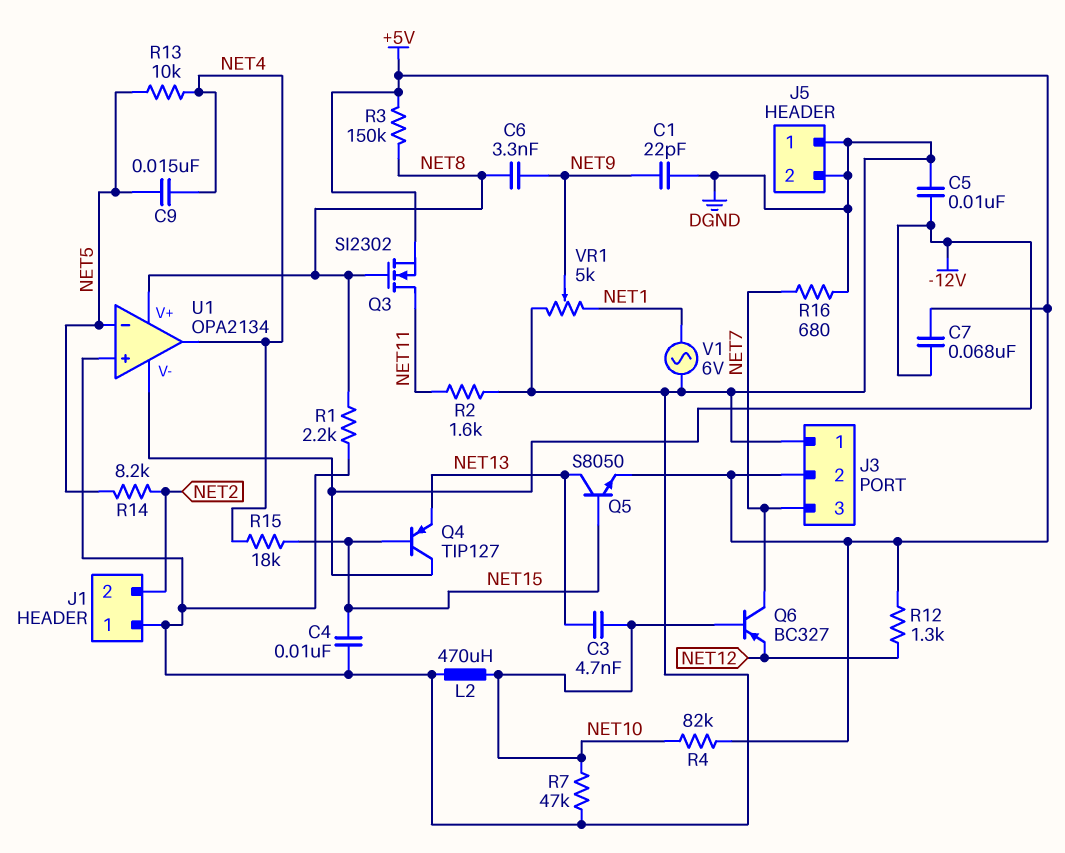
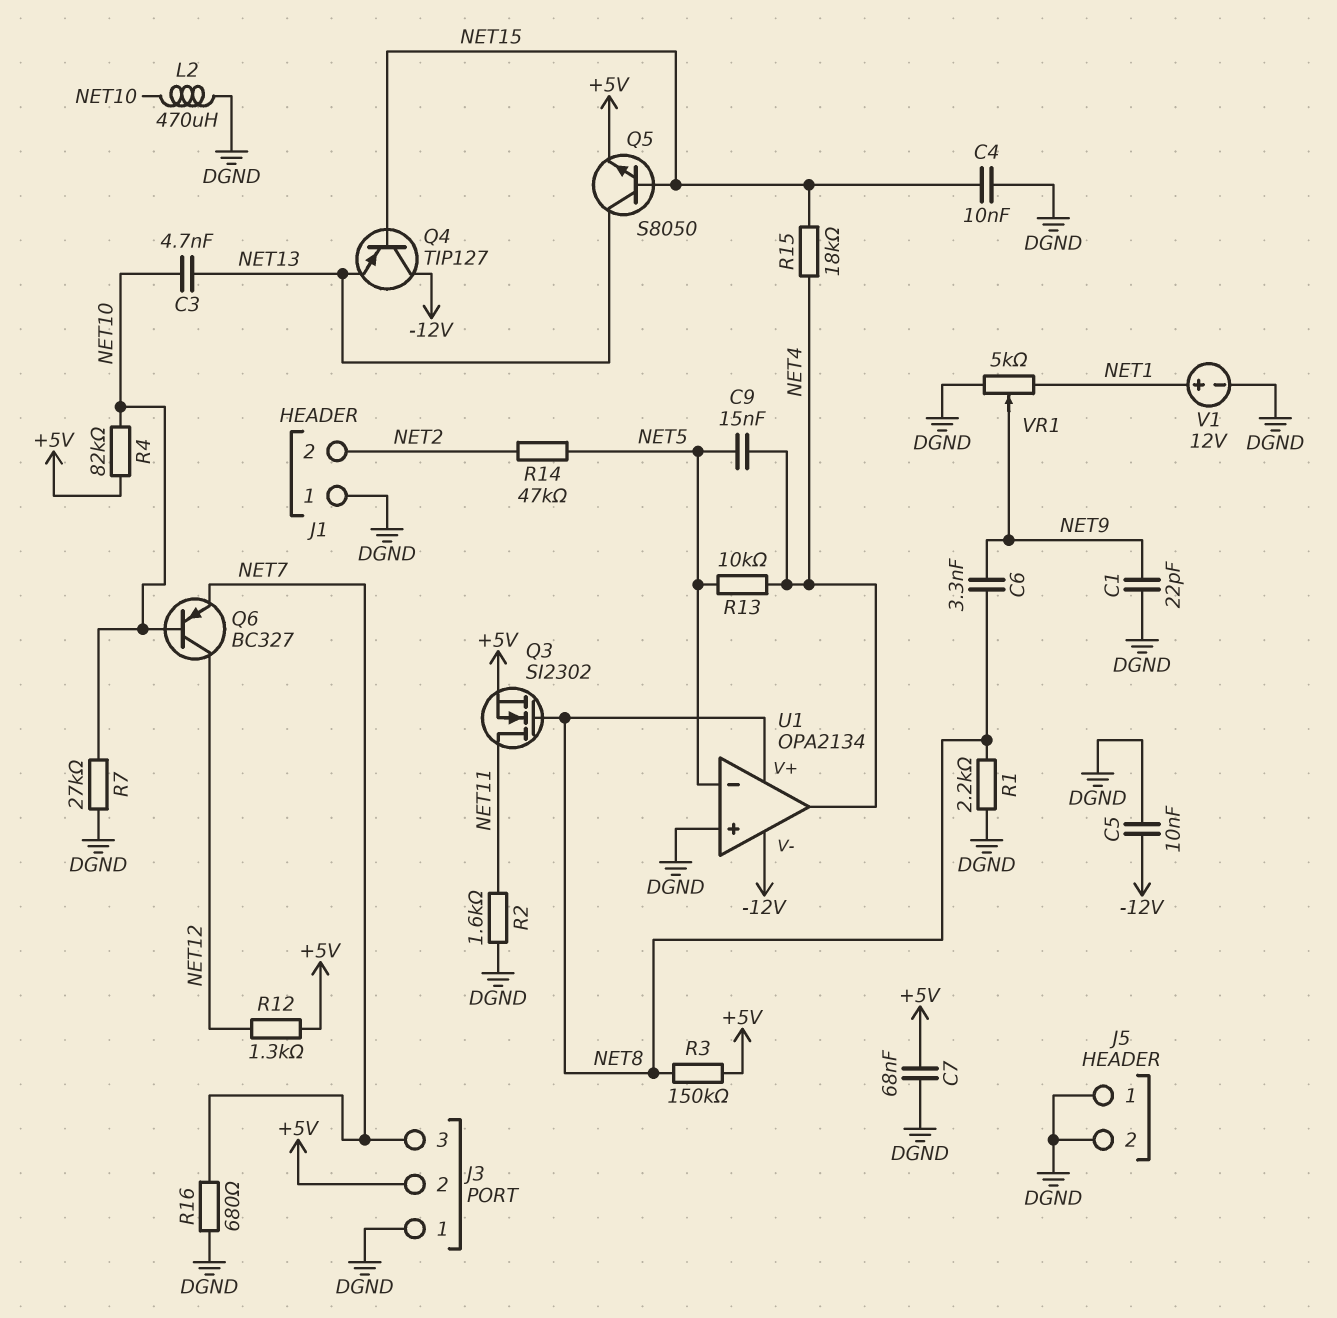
C7: 68nF (+5V, -12V) -> 68nF (+5V, DGND)
Q6: PNP BC327 (B NET10, C NET7, E NET12) -> PNP BC327 (B NET10, C NET12, E NET7)
R7: 47k (DGND, NET10) -> 27k (DGND, NET10)
R14: 8.2k (NET2, NET5) -> 47k (NET2, NET5)
V1: AC 6V (DGND, NET1) -> 12V (plus NET1, minus DGND)

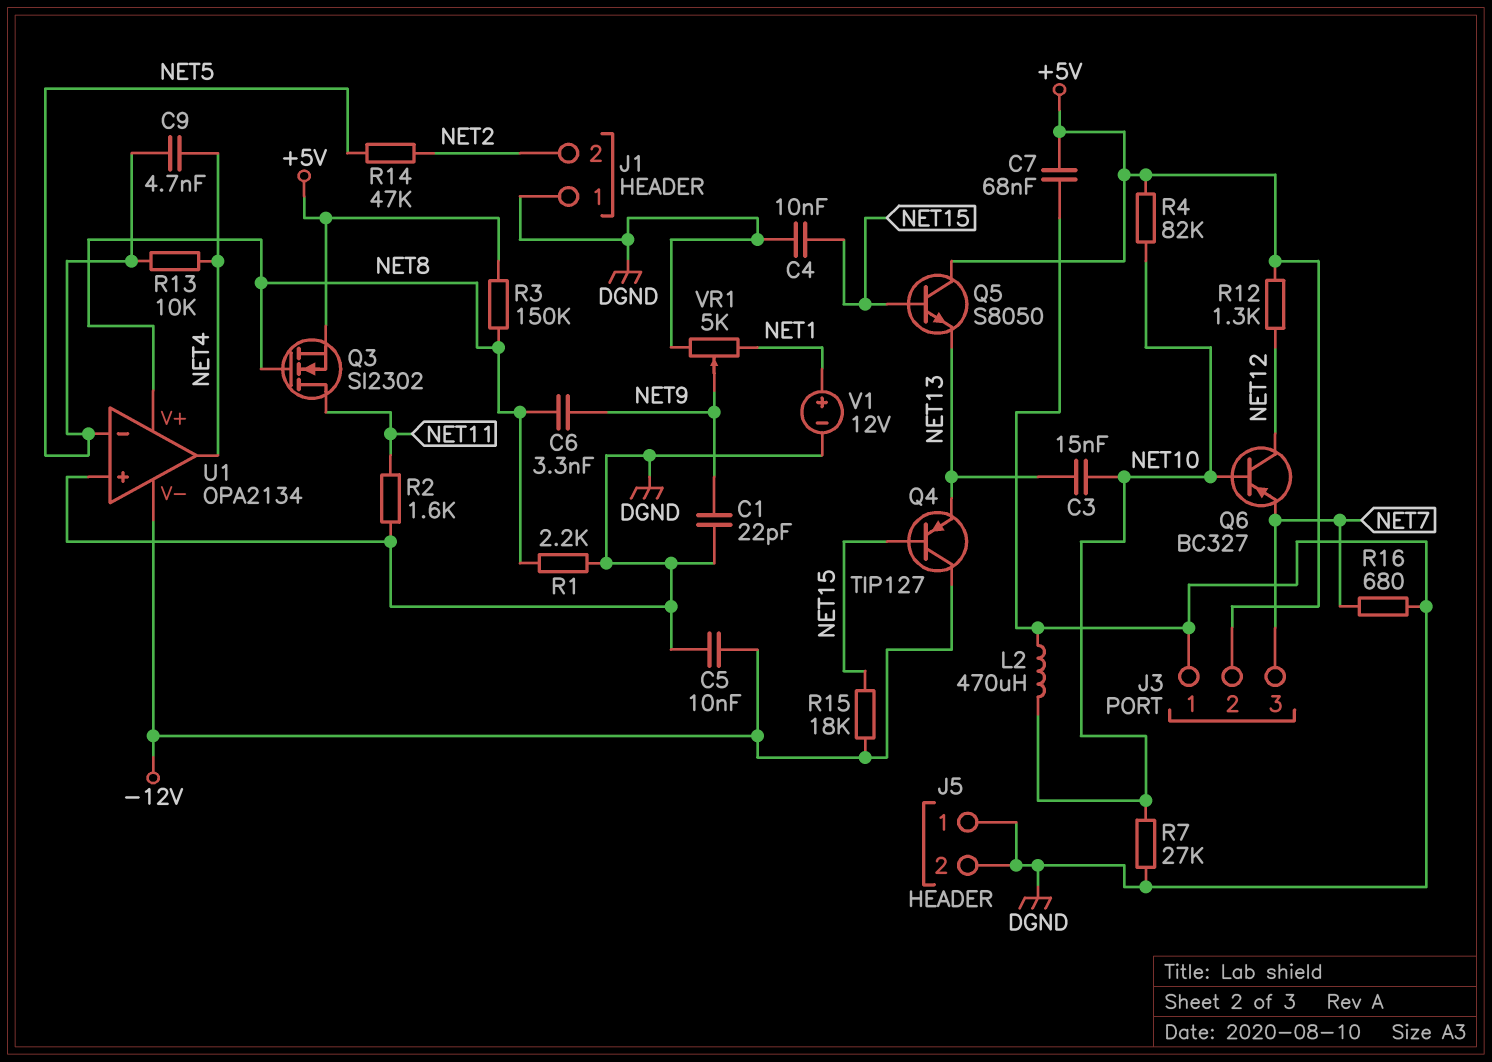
C3: 4.7nF (NET10, NET13) -> 15nF (NET10, NET13)
C9: 15nF (NET4, NET5) -> 4.7nF (NET4, NET5)
Q5: NPN S8050 (B NET15, C NET13, E +5V) -> NPN S8050 (B NET15, C +5V, E NET13)
R15: 18k (NET4, NET15) -> 18k (-12V, NET15)

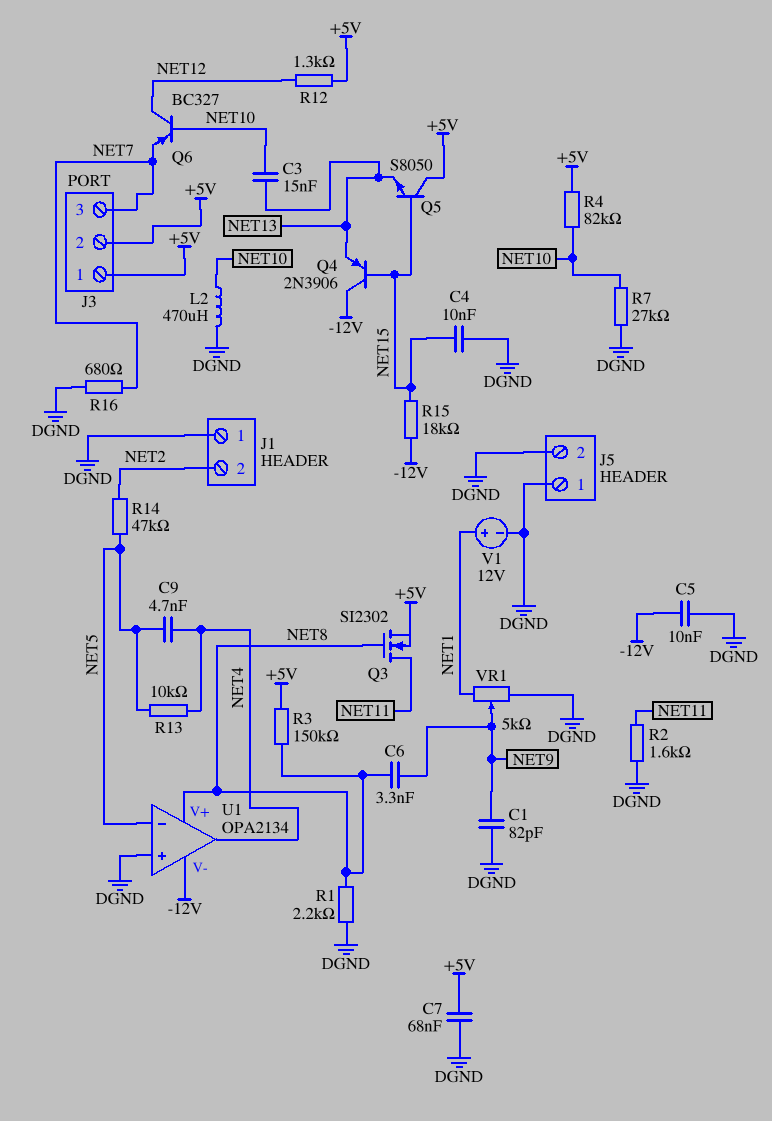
C1: 22pF (DGND, NET9) -> 82pF (DGND, NET9)
J3 pin 1: DGND -> +5V
Q4: PNP TIP127 (B NET15, C -12V, E NET13) -> PNP 2N3906 (B NET15, C -12V, E NET13)

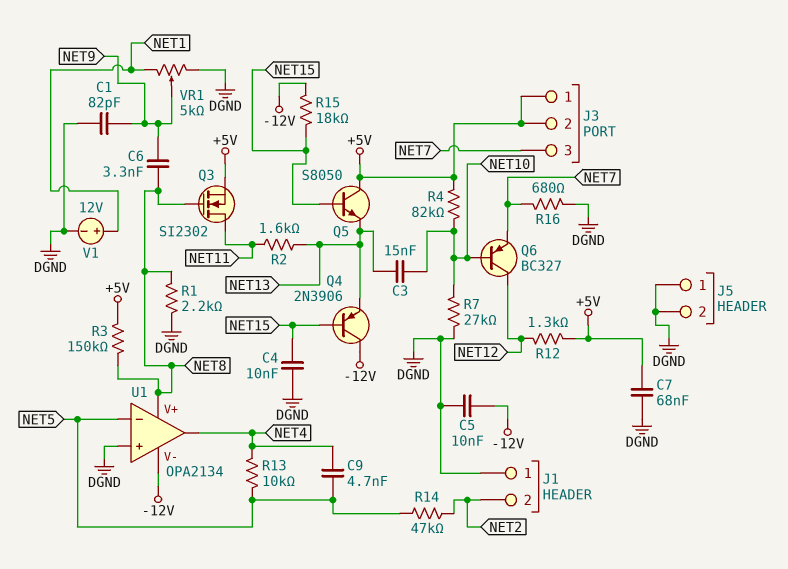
L2: 470uH (DGND, NET10) -> none
R2: 1.6k (DGND, NET11) -> 1.6k (NET11, NET13)

